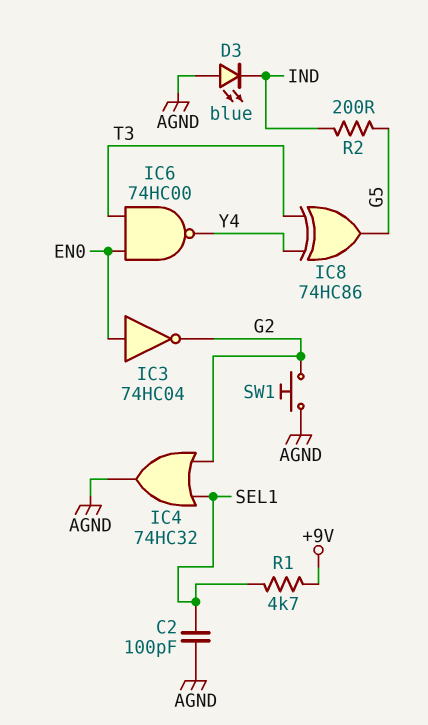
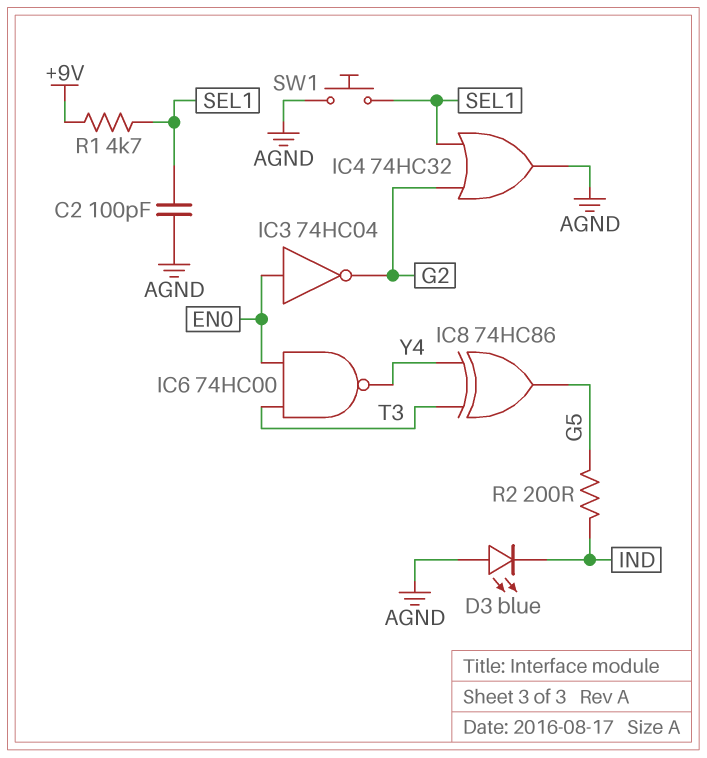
SW1: button (AGND, G2) -> button (AGND, SEL1)

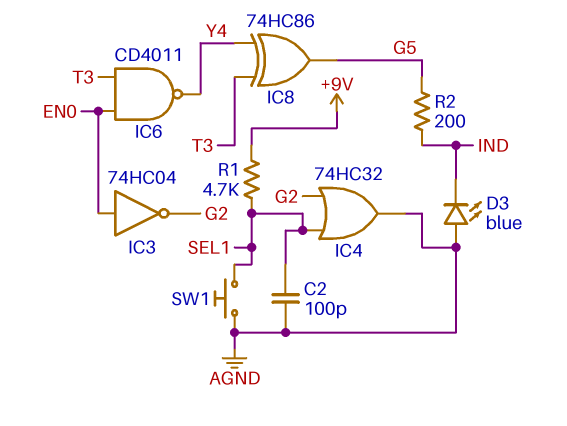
IC6: NAND 74HC00 (in EN0, in T3, out Y4) -> NAND CD4011 (in EN0, in T3, out Y4)

